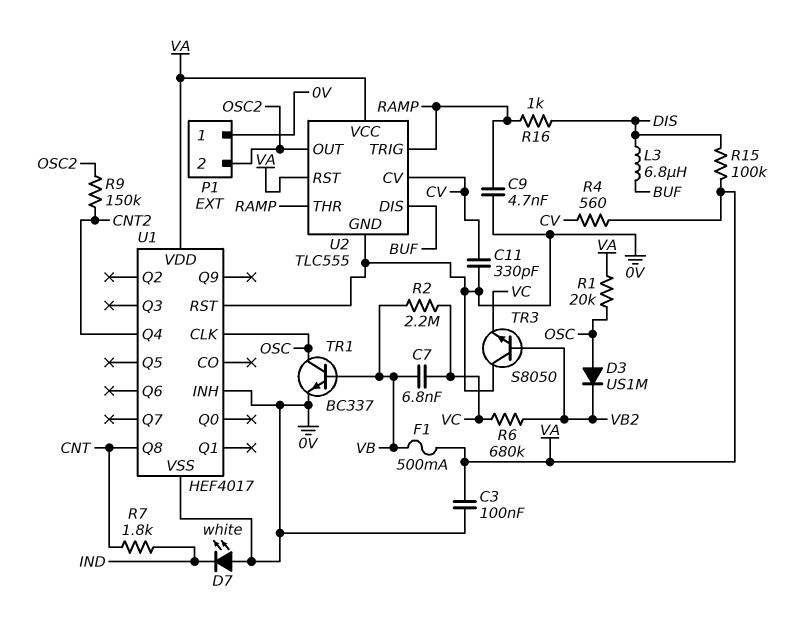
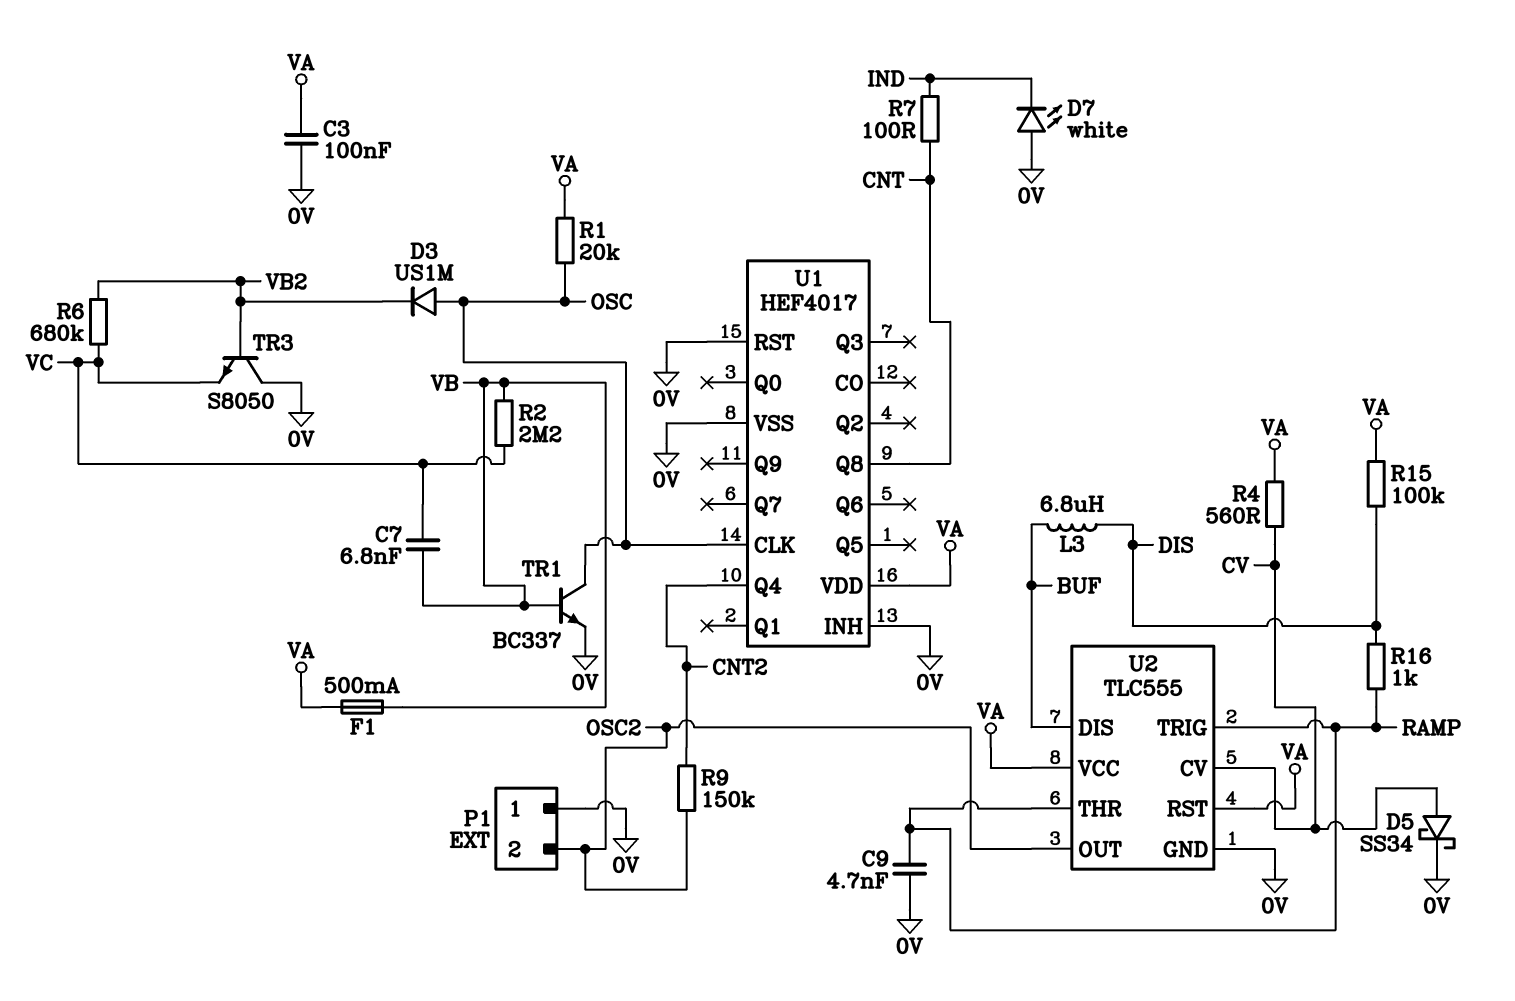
C11: 330pF (0V, CV) -> none
D5: none -> schottky SS34 (A CV, K 0V)
R7: 1.8k (CNT, IND) -> 100 (CNT, IND)

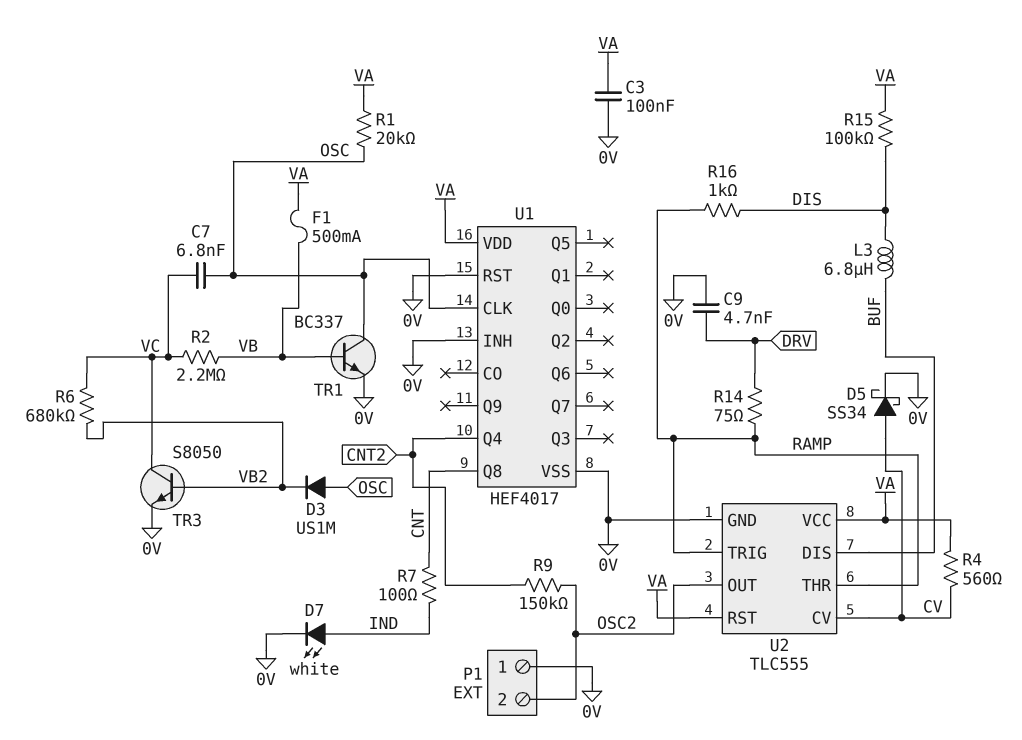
C7: 6.8nF (VB, VC) -> 6.8nF (OSC, VC)
C9: 4.7nF (0V, RAMP) -> 4.7nF (0V, DRV)
D7: LED white (A 0V, K IND) -> LED white (A IND, K 0V)
R14: none -> 75 (DRV, RAMP)
TR3: NPN S8050 (B VB2, C 0V, E VC) -> NPN S8050 (B VB2, C VC, E 0V)

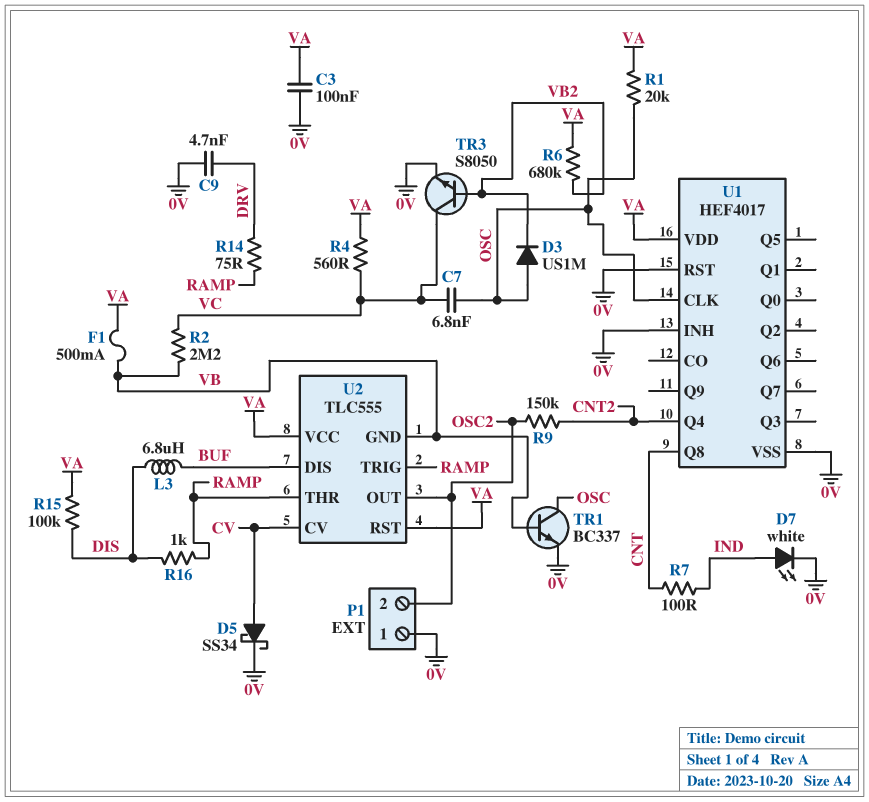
R4: 560 (CV, VA) -> 560 (VA, VC)
R6: 680k (VB2, VC) -> 680k (VA, VB2)
U2 pin GND: 0V -> VB

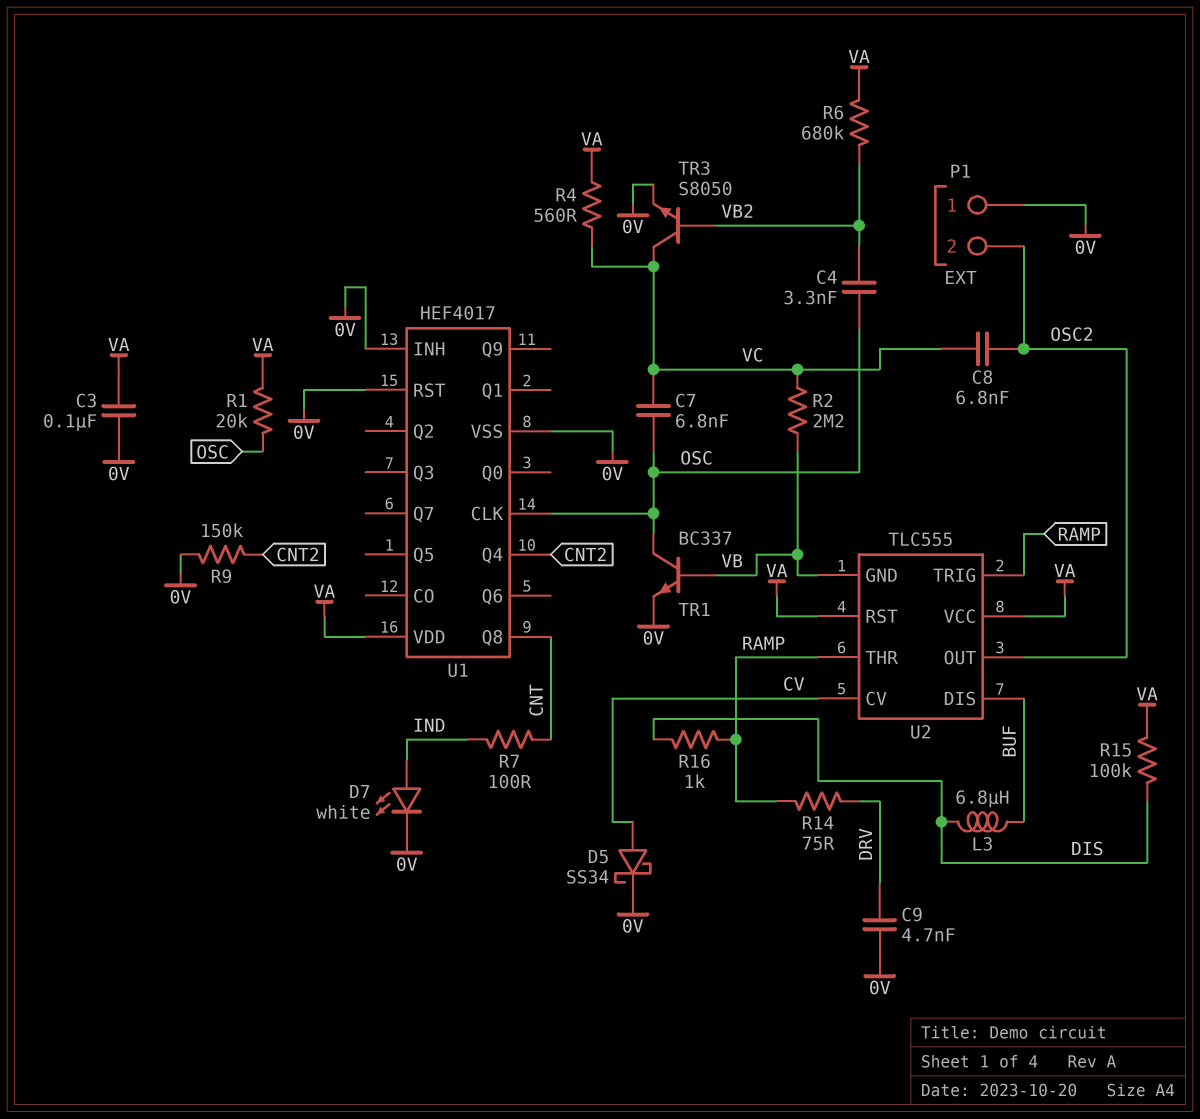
C4: none -> 3.3nF (OSC, VB2)
C8: none -> 6.8nF (OSC2, VC)
D3: diode US1M (A OSC, K VB2) -> none
F1: 500mA (VA, VB) -> none
R9: 150k (CNT2, OSC2) -> 150k (0V, CNT2)

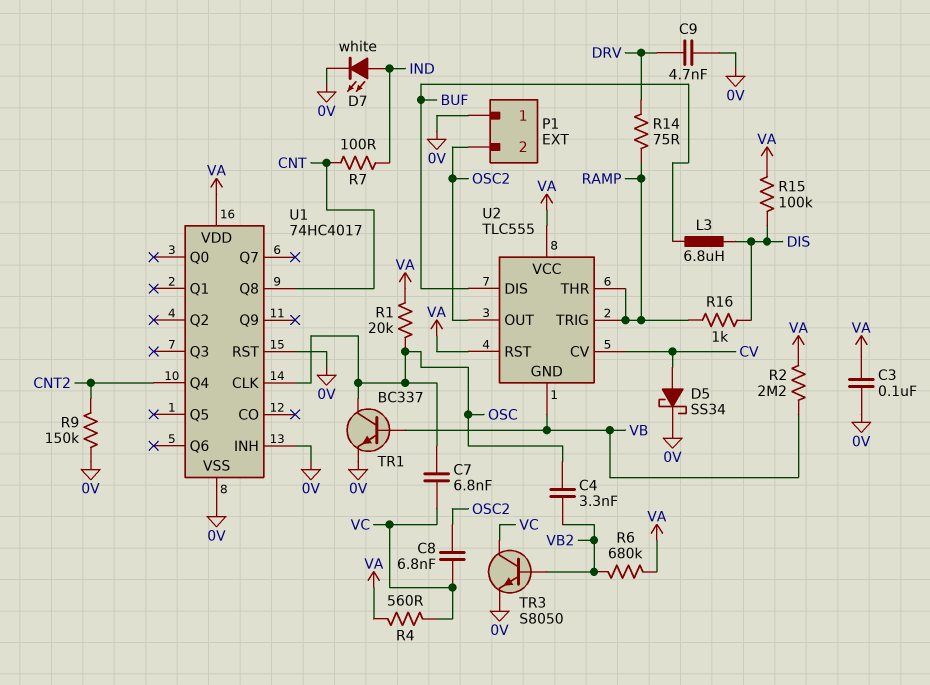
R2: 2.2M (VB, VC) -> 2.2M (VA, VB)
U1: HEF4017 -> 74HC4017

